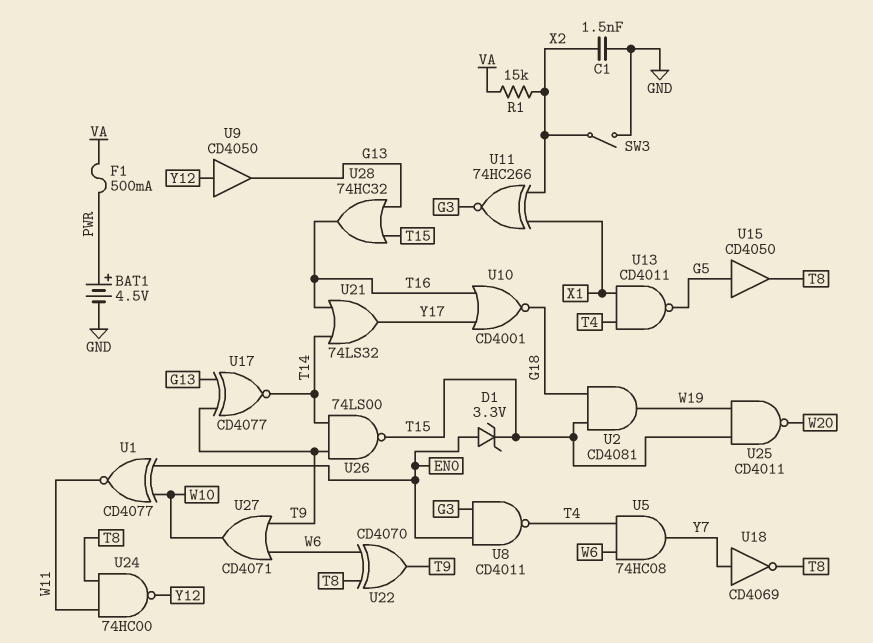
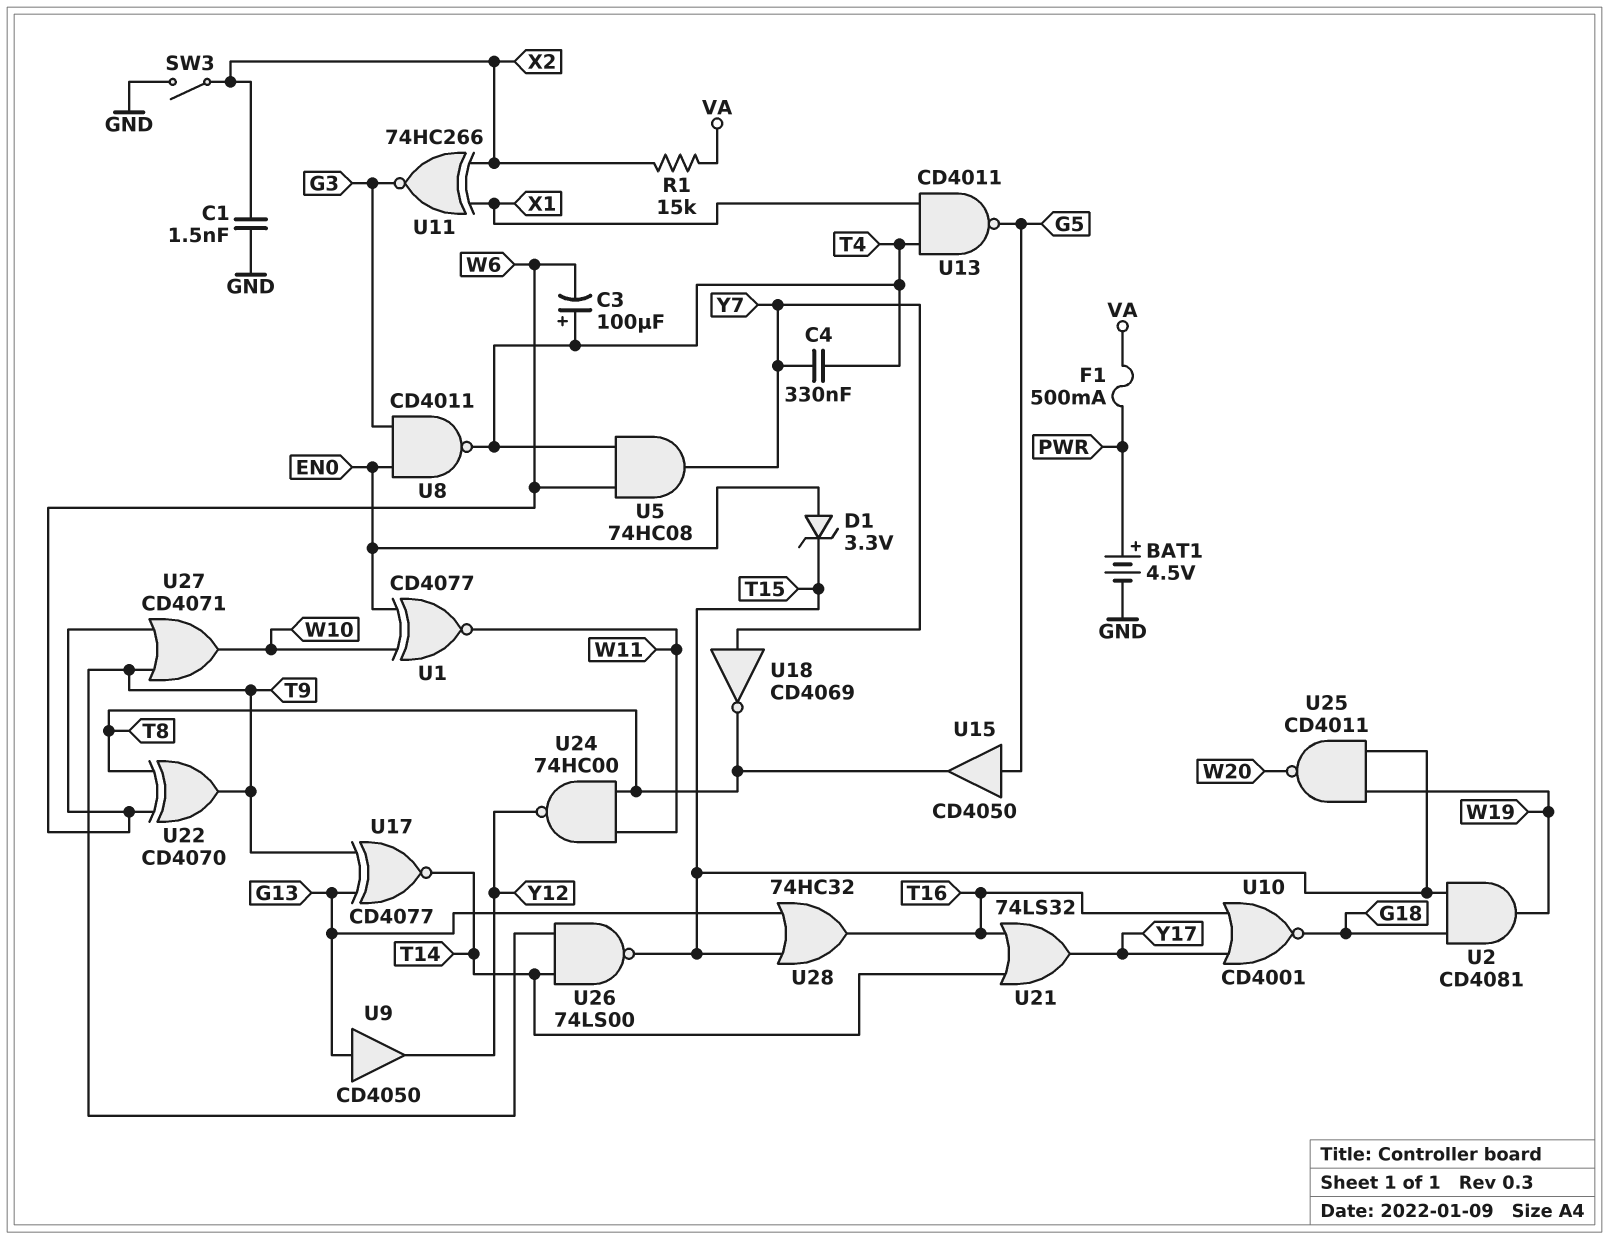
C3: none -> 100uF (plus T4, minus W6)
C4: none -> 330nF (T4, Y7)
U9: buffer CD4050 (in Y12, out G13) -> buffer CD4050 (in G13, out Y12)

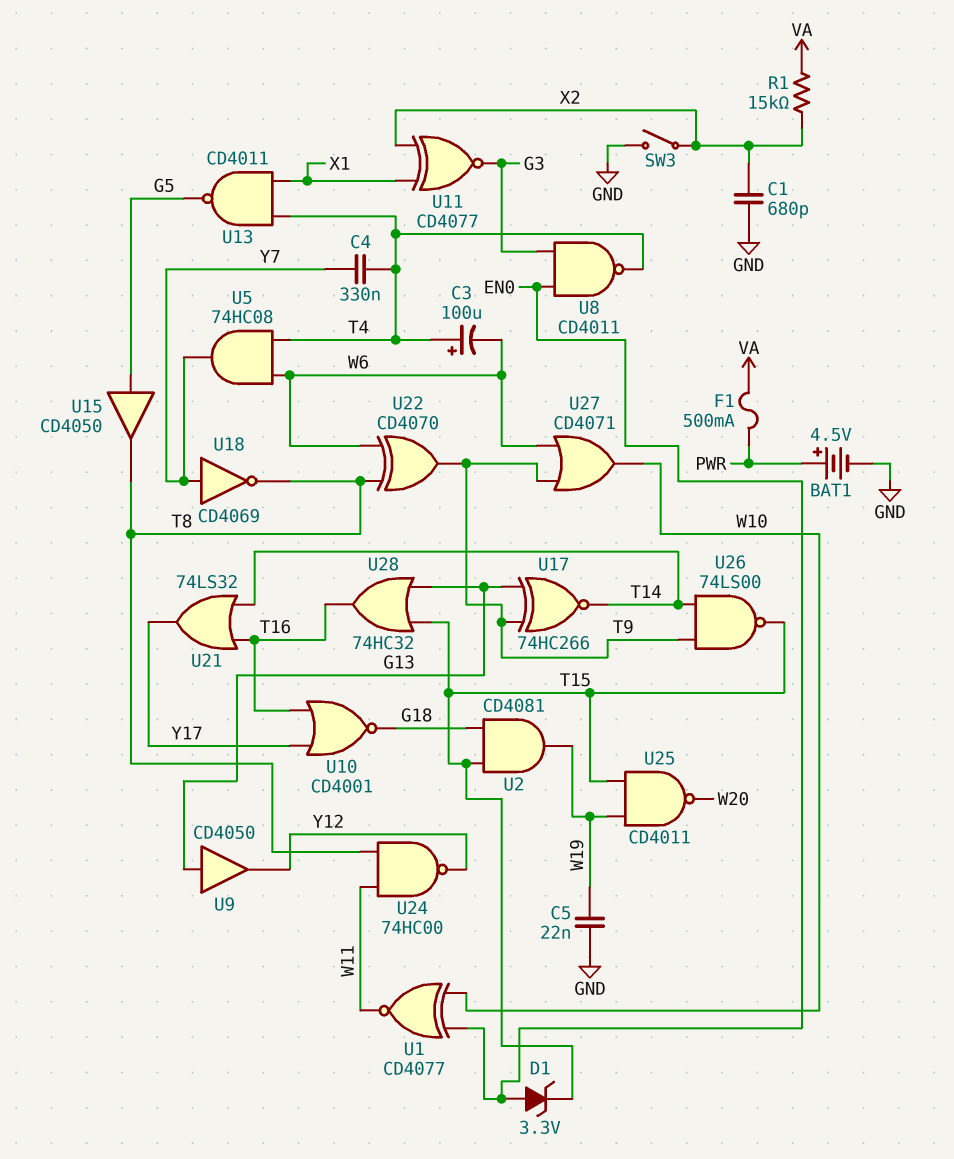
C1: 1.5nF (GND, X2) -> 680pF (GND, X2)
C5: none -> 22nF (GND, W19)
U11: XNOR 74HC266 (in X1, in X2, out G3) -> XNOR CD4077 (in X1, in X2, out G3)
U17: XNOR CD4077 (in G13, in T9, out T14) -> XNOR 74HC266 (in G13, in T9, out T14)

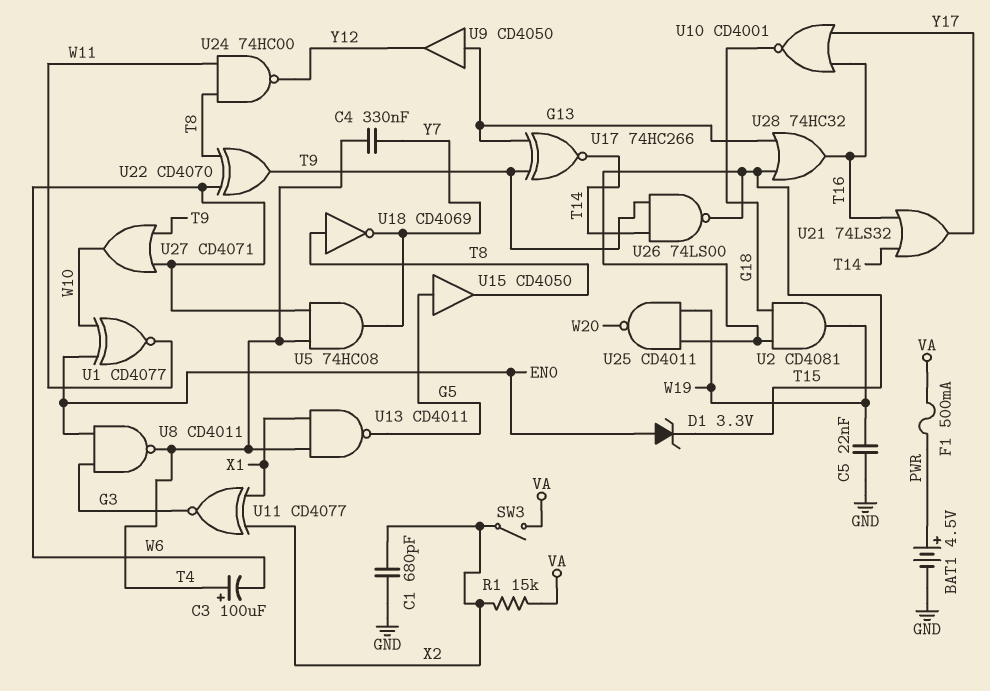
SW3: switch (GND, X2) -> switch (VA, X2)
U18: NOT CD4069 (in Y7, out T8) -> NOT CD4069 (in T8, out Y7)

